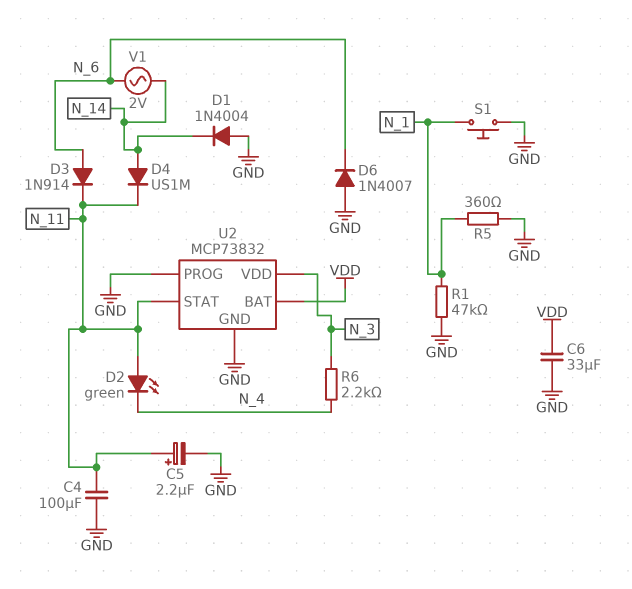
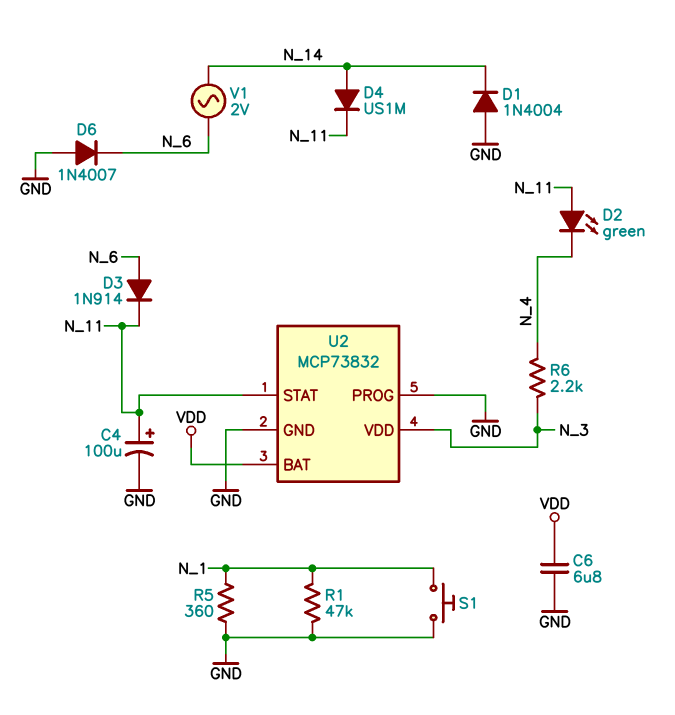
C4: 100uF (GND, N_11) -> 100uF (plus N_11, minus GND)
C5: 2.2uF (plus N_11, minus GND) -> none
C6: 33uF (GND, VDD) -> 6.8uF (GND, VDD)

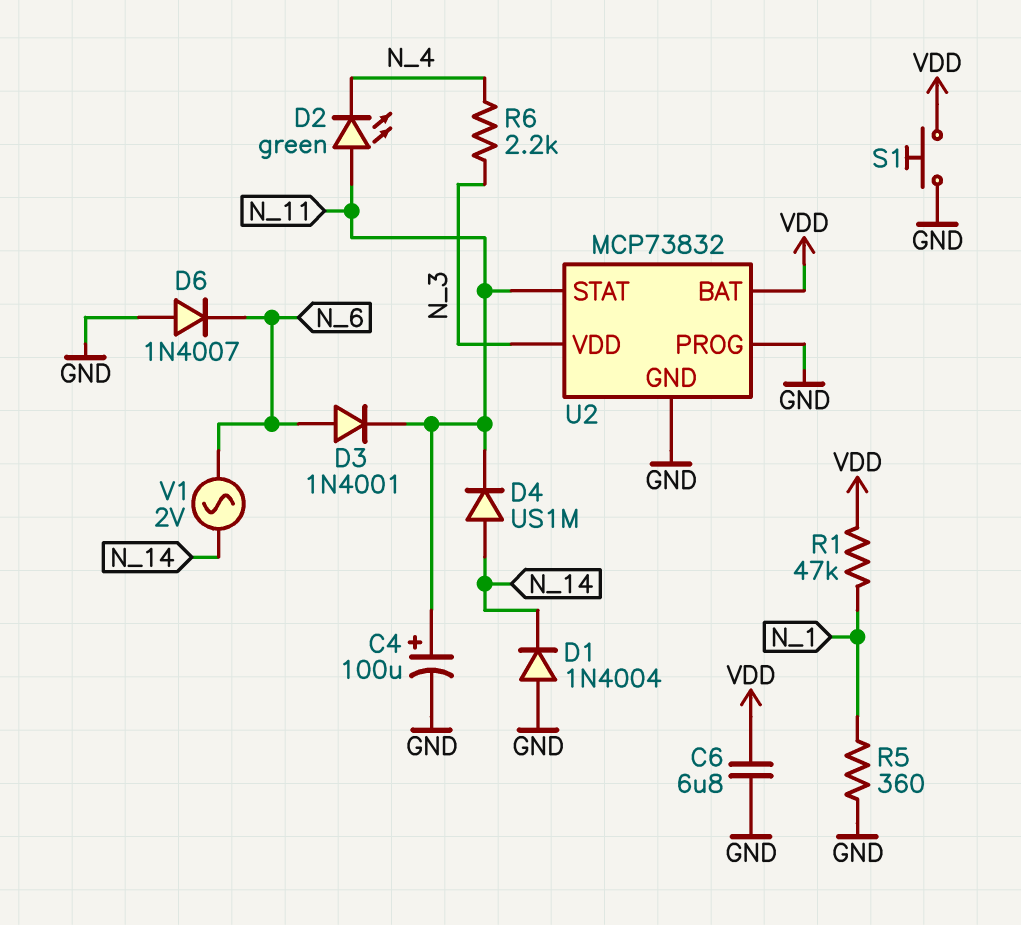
D3: diode 1N914 (A N_6, K N_11) -> diode 1N4001 (A N_6, K N_11)
R1: 47k (GND, N_1) -> 47k (N_1, VDD)
S1: button (GND, N_1) -> button (GND, VDD)

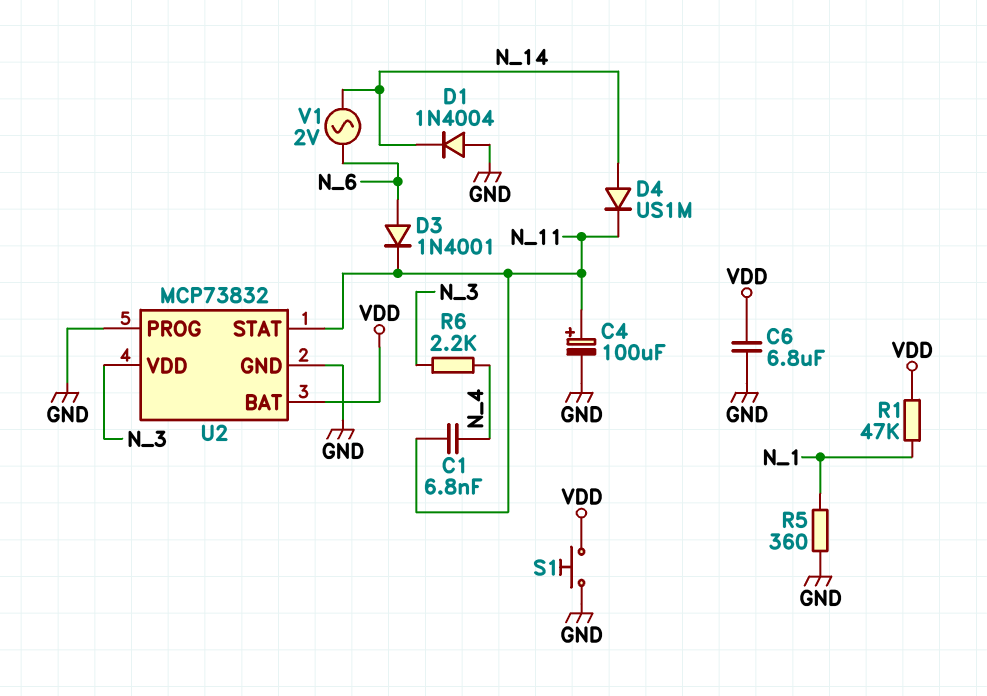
C1: none -> 6.8nF (N_4, N_11)
D2: LED green (A N_11, K N_4) -> none
D6: diode 1N4007 (A GND, K N_6) -> none

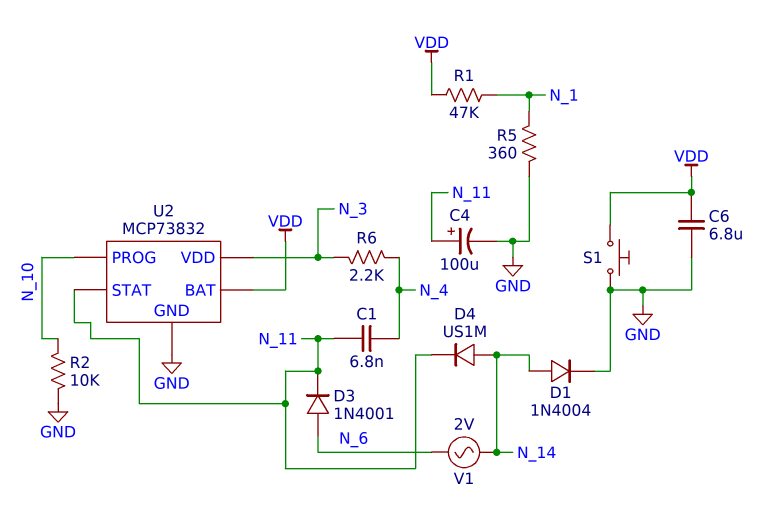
D1: diode 1N4004 (A GND, K N_14) -> diode 1N4004 (A N_14, K GND)
R2: none -> 10k (GND, N_10)
U2 pin PROG: GND -> N_10

